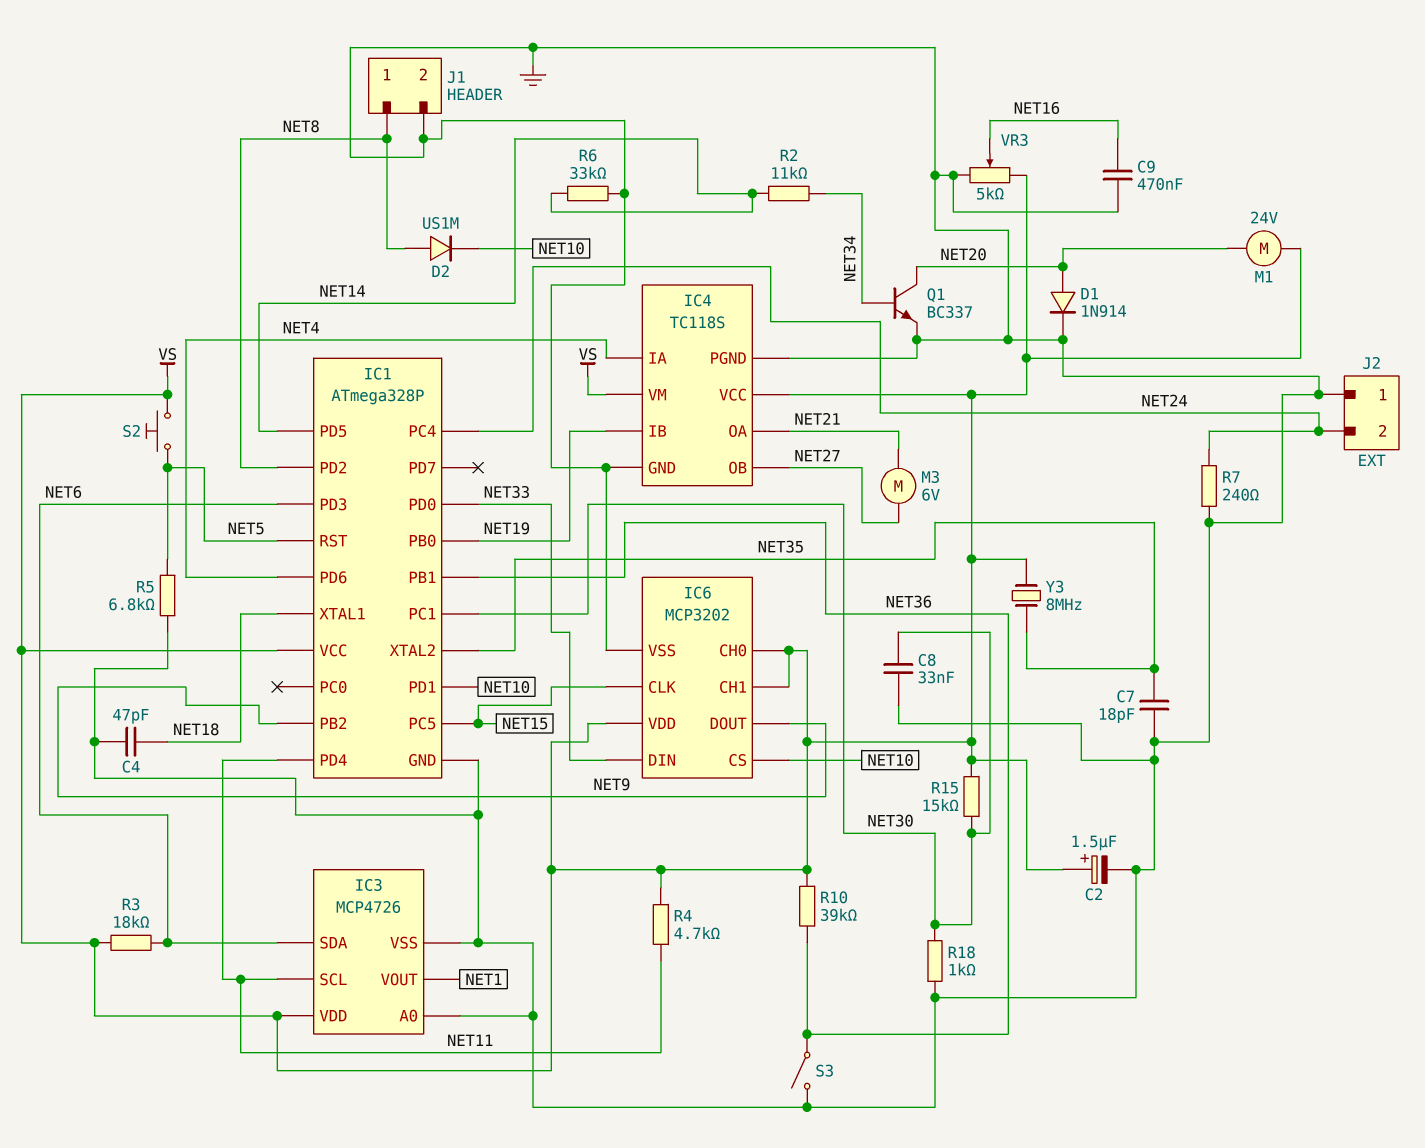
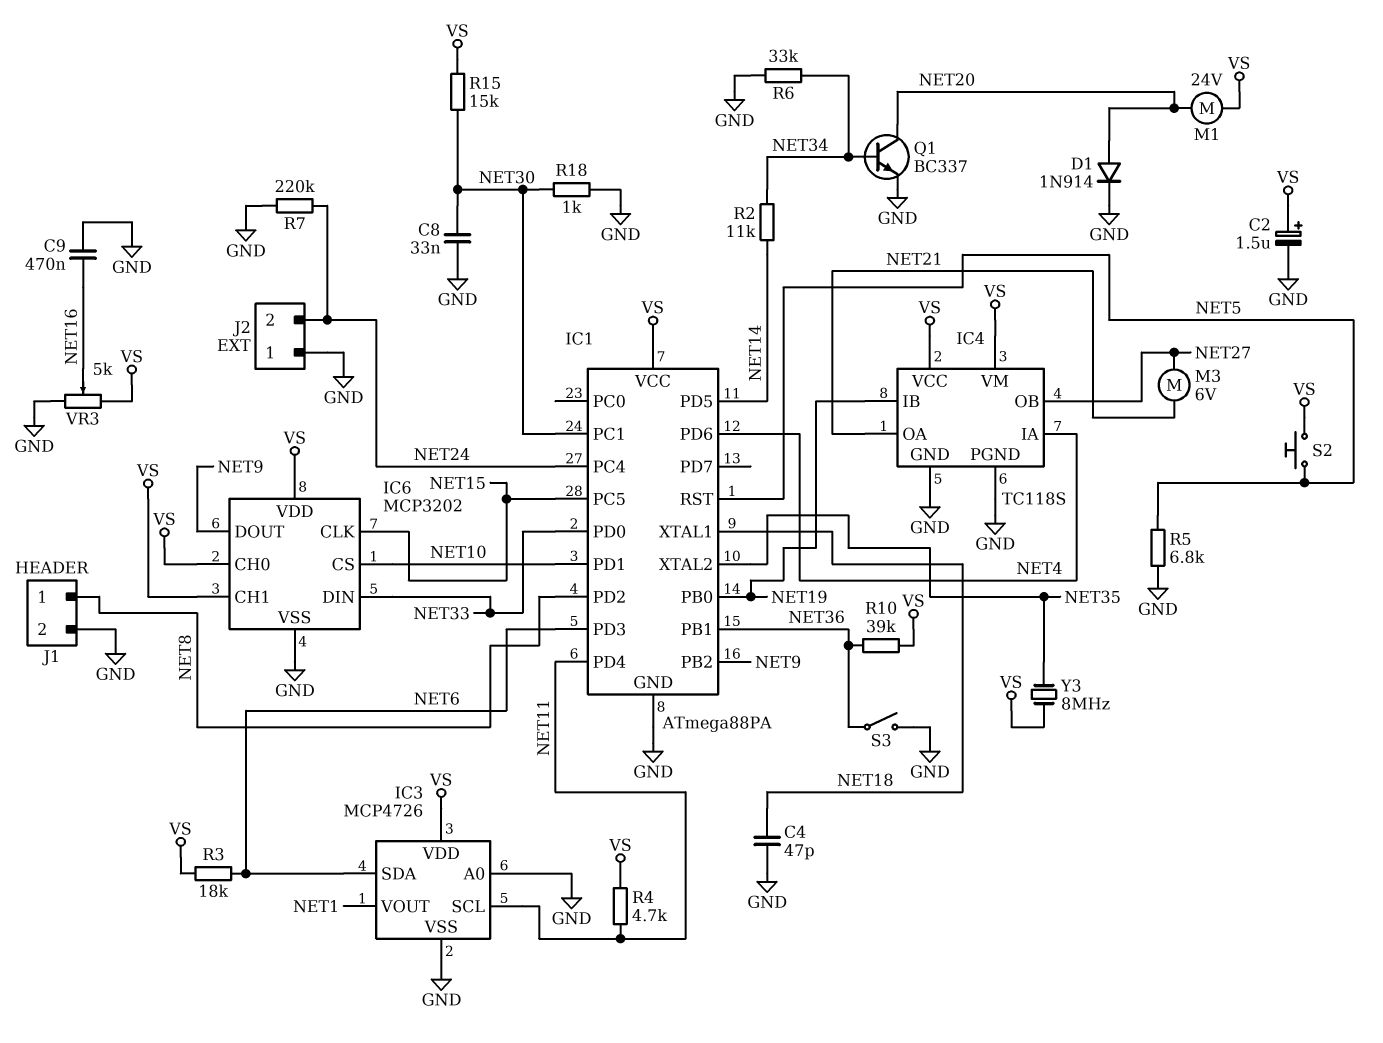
C7: 18pF (GND, NET35) -> none
D2: diode US1M (A NET8, K NET10) -> none
IC1: ATmega328P -> ATmega88PA
R6: 33k (GND, NET14) -> 33k (GND, NET34)
R7: 240 (GND, NET24) -> 220k (GND, NET24)

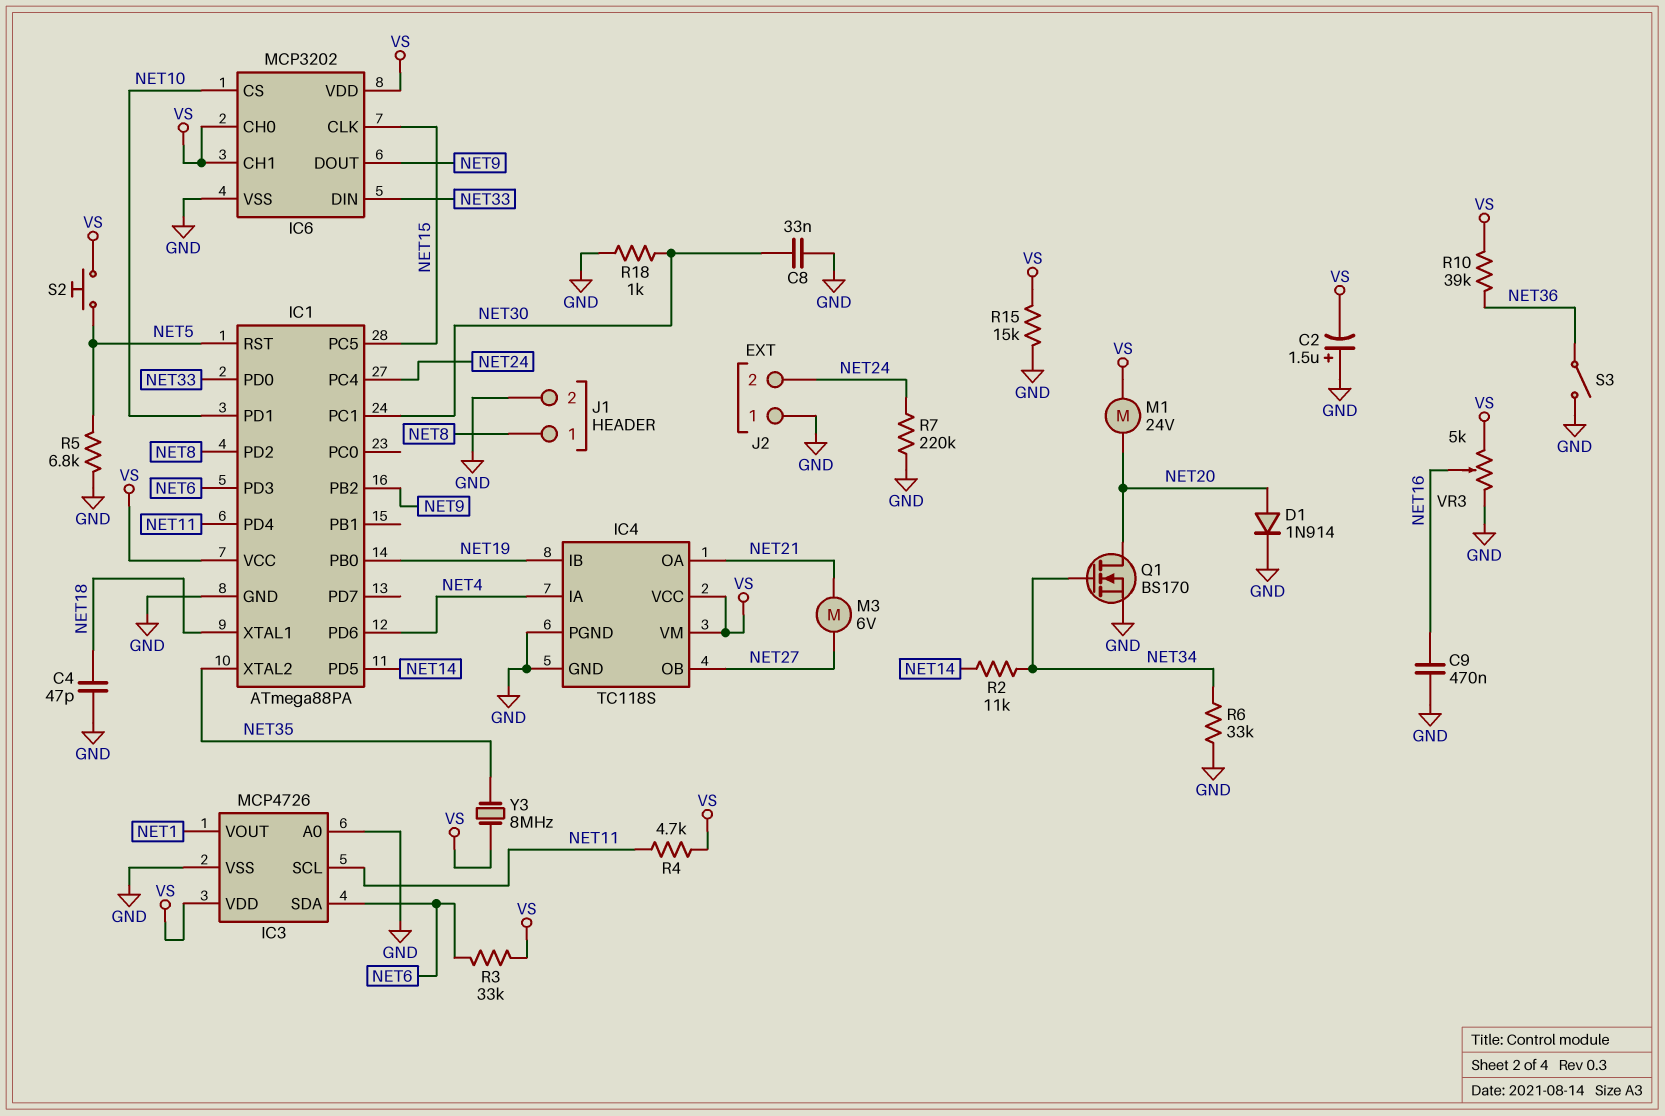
C2: 1.5uF (plus VS, minus GND) -> 1.5uF (plus GND, minus VS)
IC1 pin PB1: NET36 -> none
Q1: NPN BC337 (B NET34, C NET20, E GND) -> NMOS BS170 (G NET34, D NET20, S GND)
R3: 18k (NET6, VS) -> 33k (NET6, VS)
R15: 15k (NET30, VS) -> 15k (GND, VS)

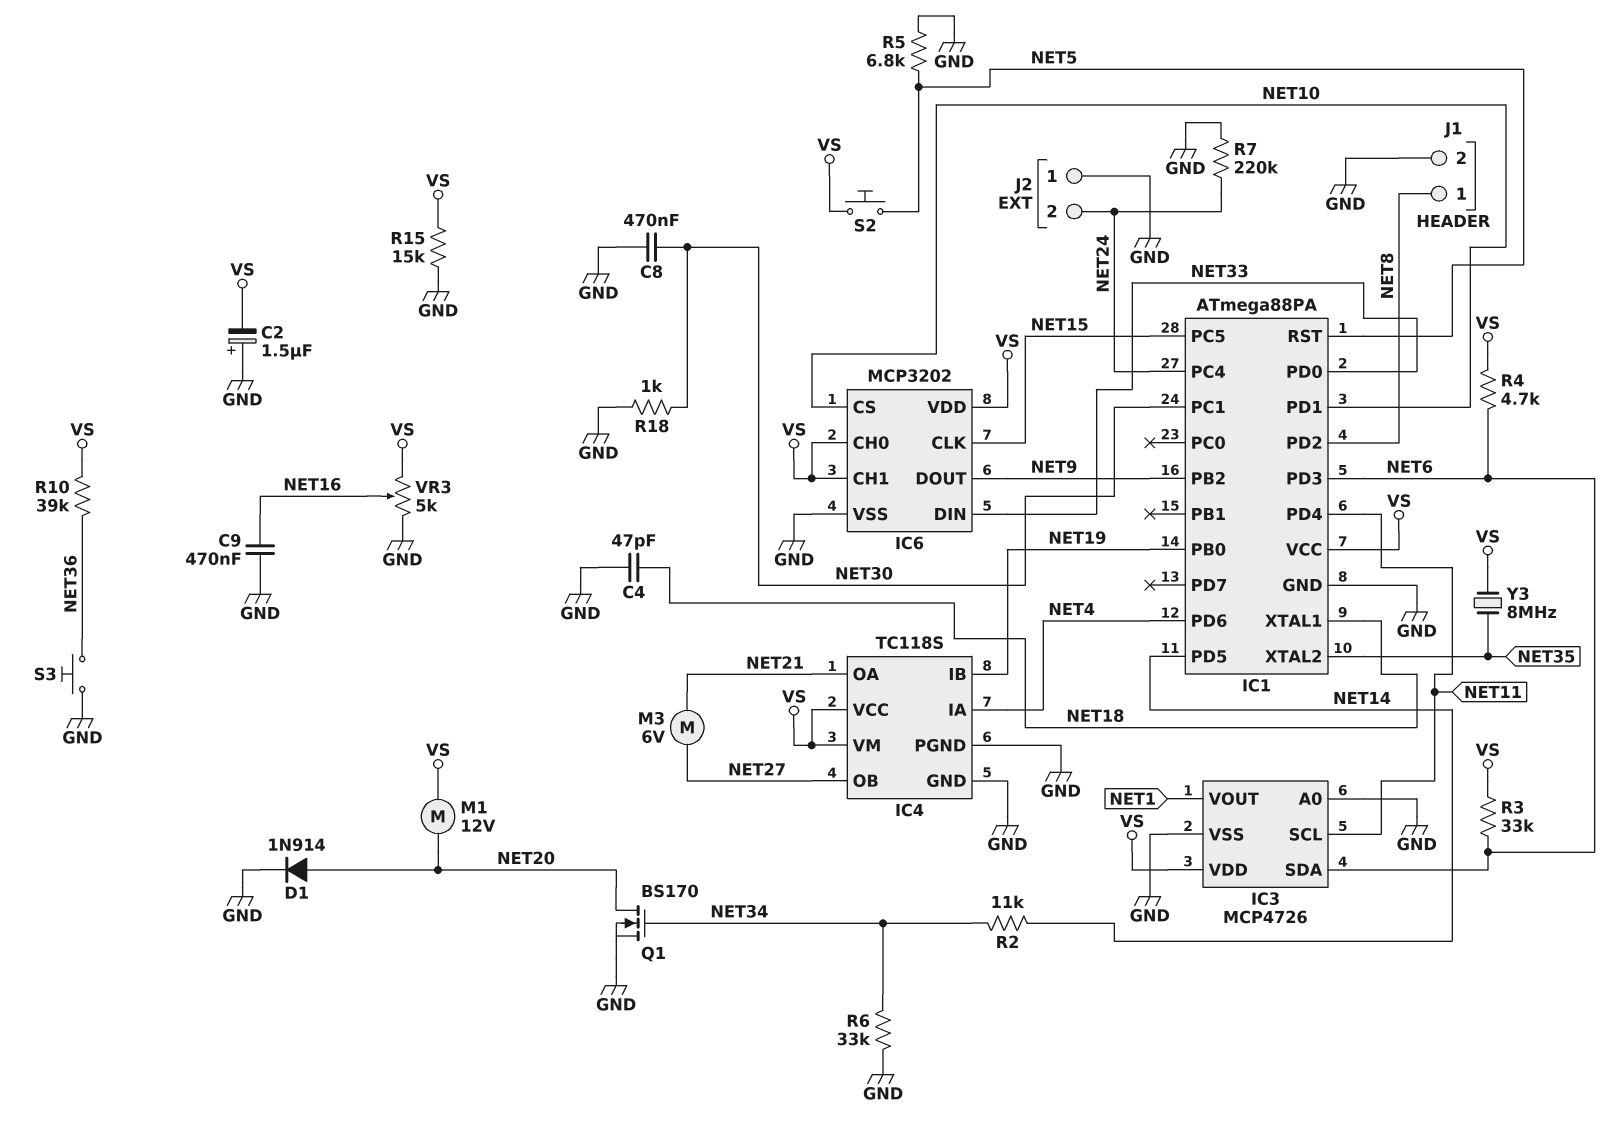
C8: 33nF (GND, NET30) -> 470nF (GND, NET30)
M1: motor 24V (NET20, VS) -> motor 12V (NET20, VS)
R4: 4.7k (NET11, VS) -> 4.7k (NET6, VS)
S3: switch (GND, NET36) -> button (GND, NET36)

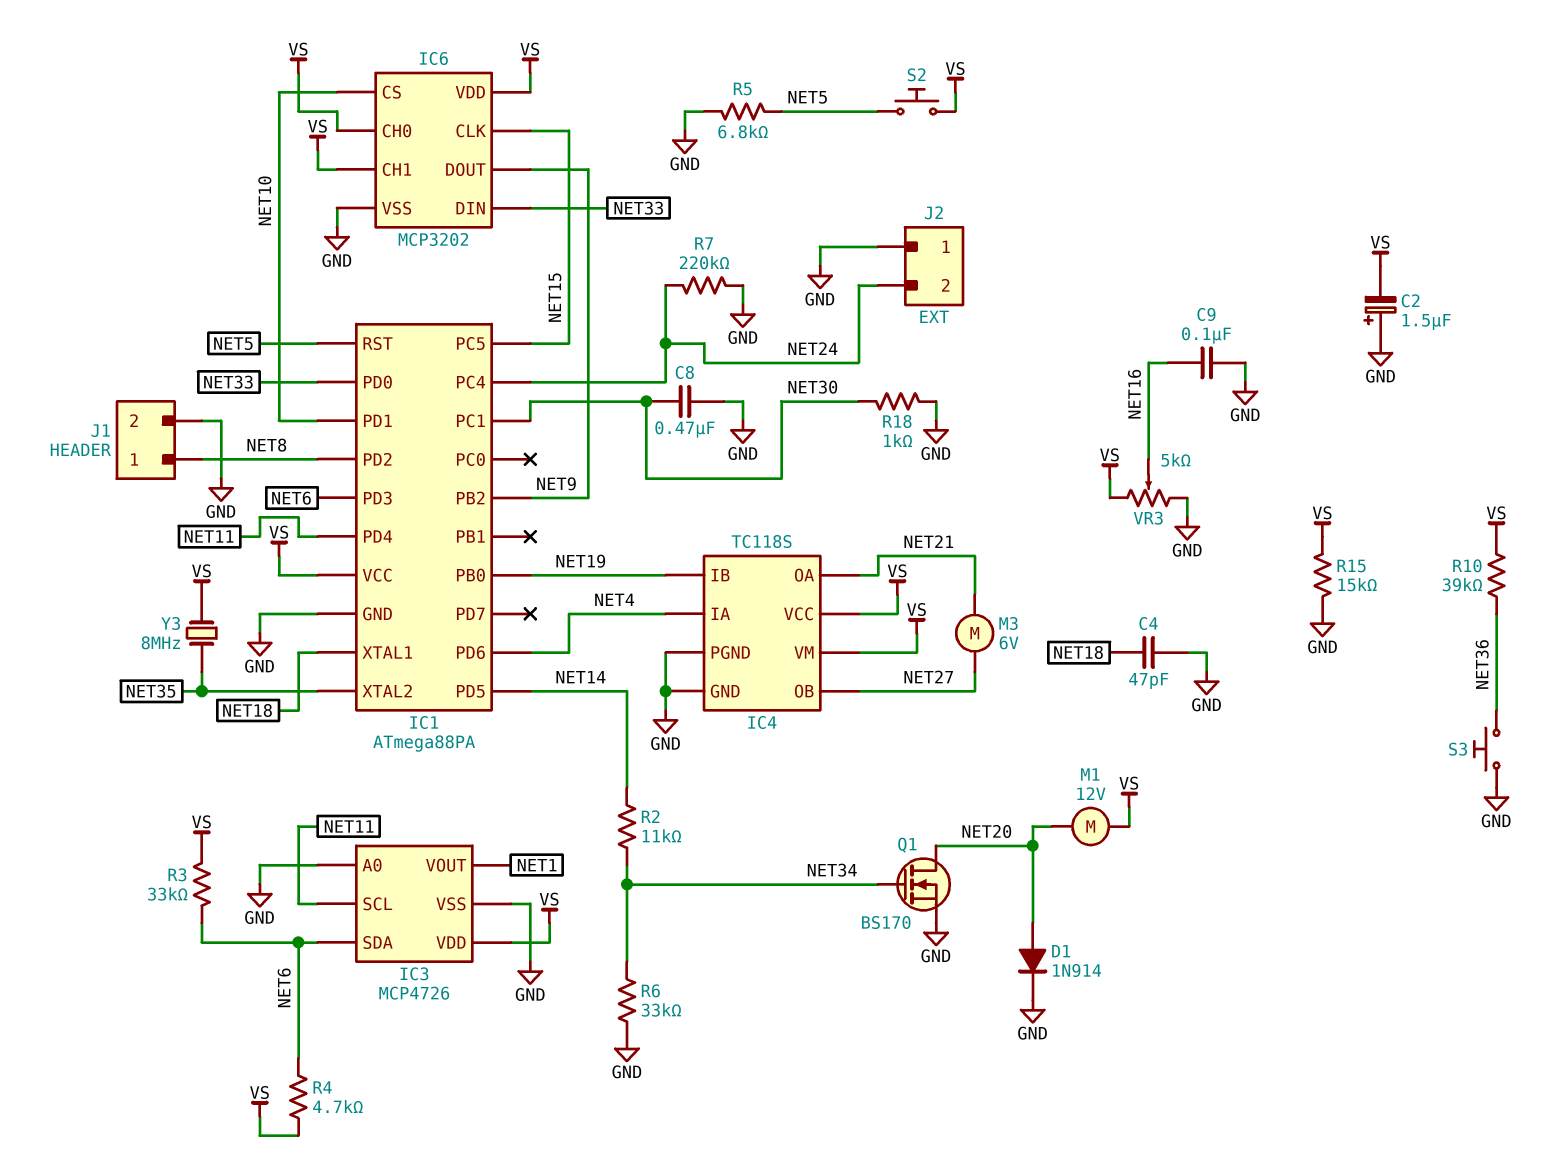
C9: 470nF (GND, NET16) -> 100nF (GND, NET16)

